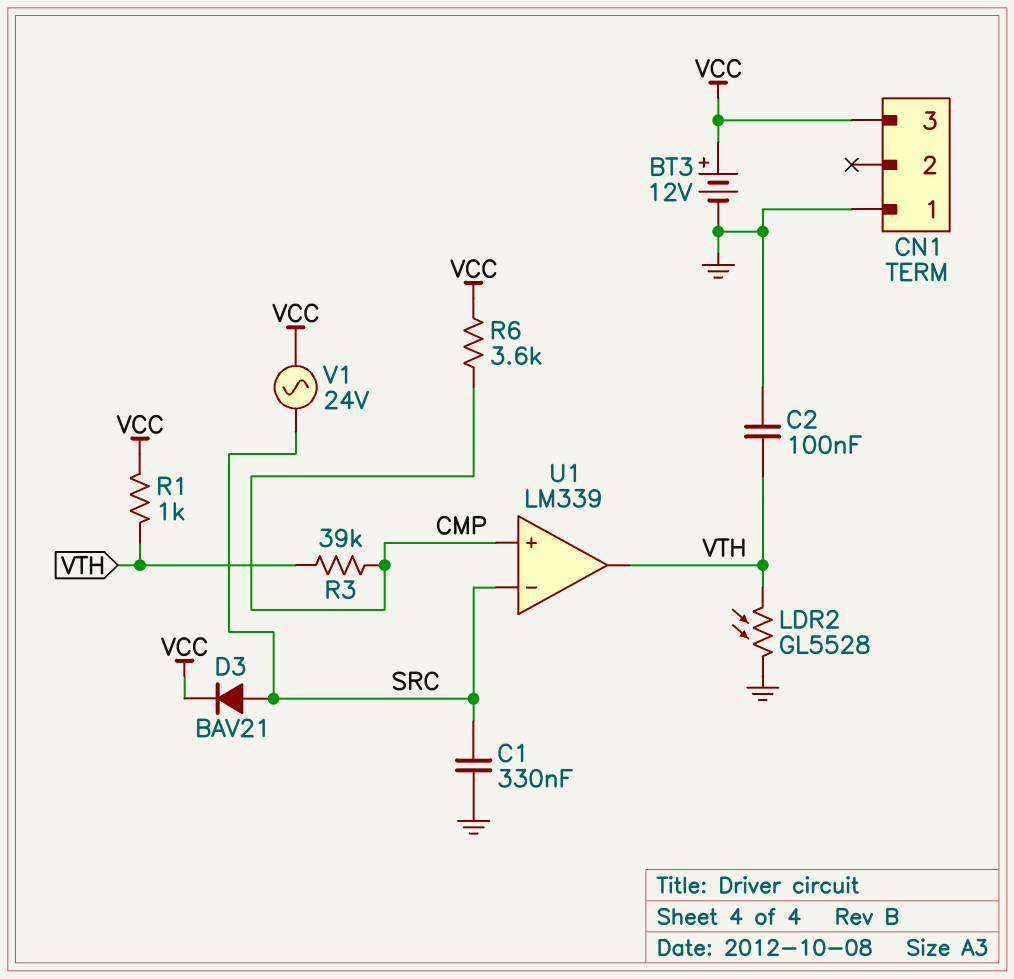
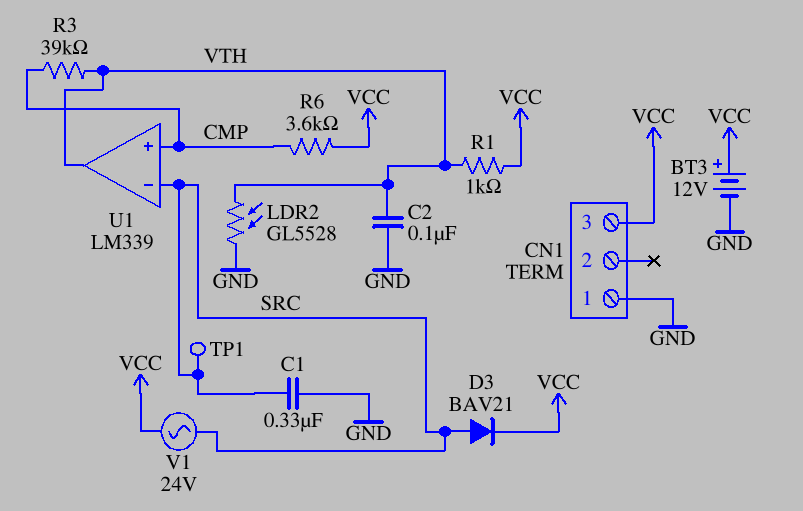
TP1: none -> test point (SRC)

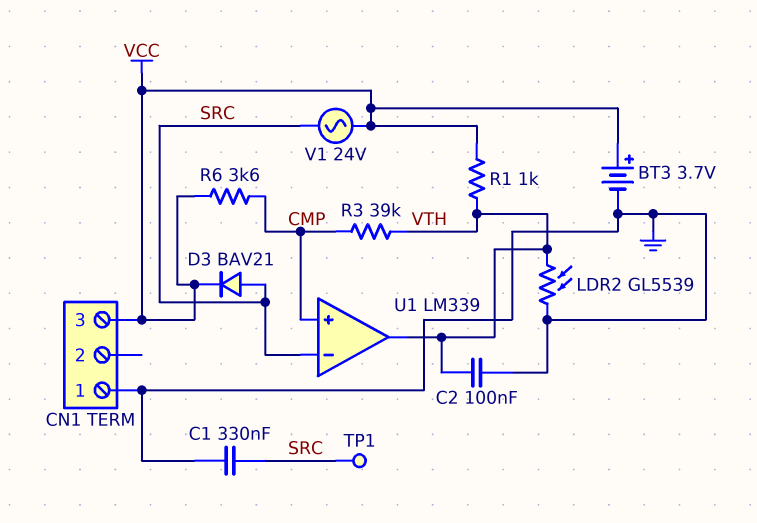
BT3: 12V (plus VCC, minus GND) -> 3.7V (plus VCC, minus GND)
LDR2: GL5528 (GND, VTH) -> GL5539 (GND, VTH)

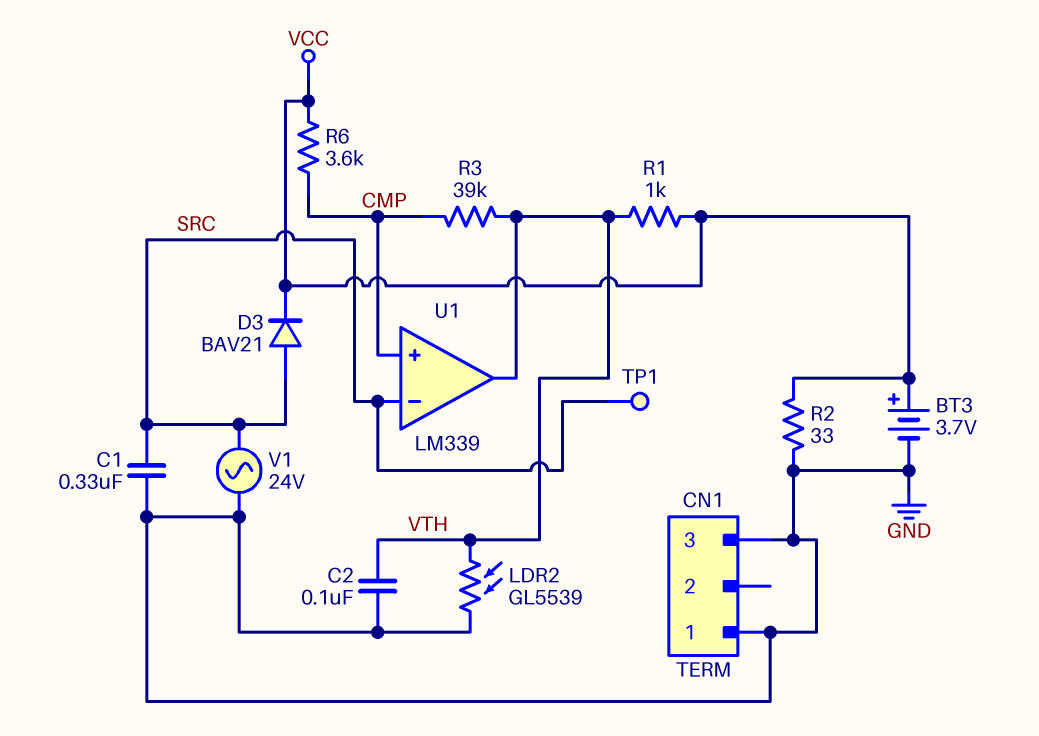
CN1 pin 3: VCC -> GND
R2: none -> 33 (GND, VCC)
V1: AC 24V (SRC, VCC) -> AC 24V (GND, SRC)

